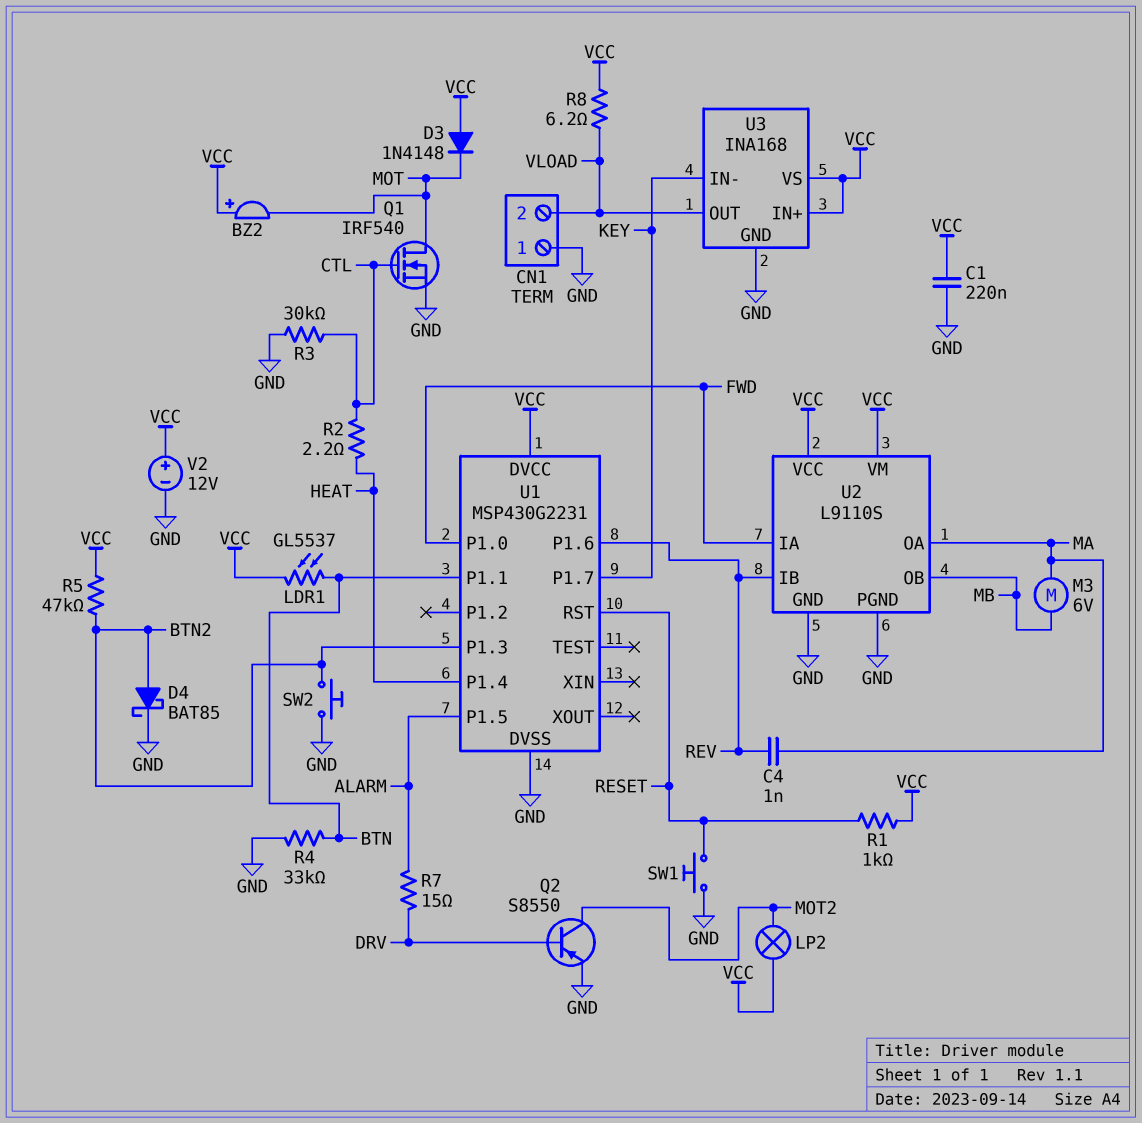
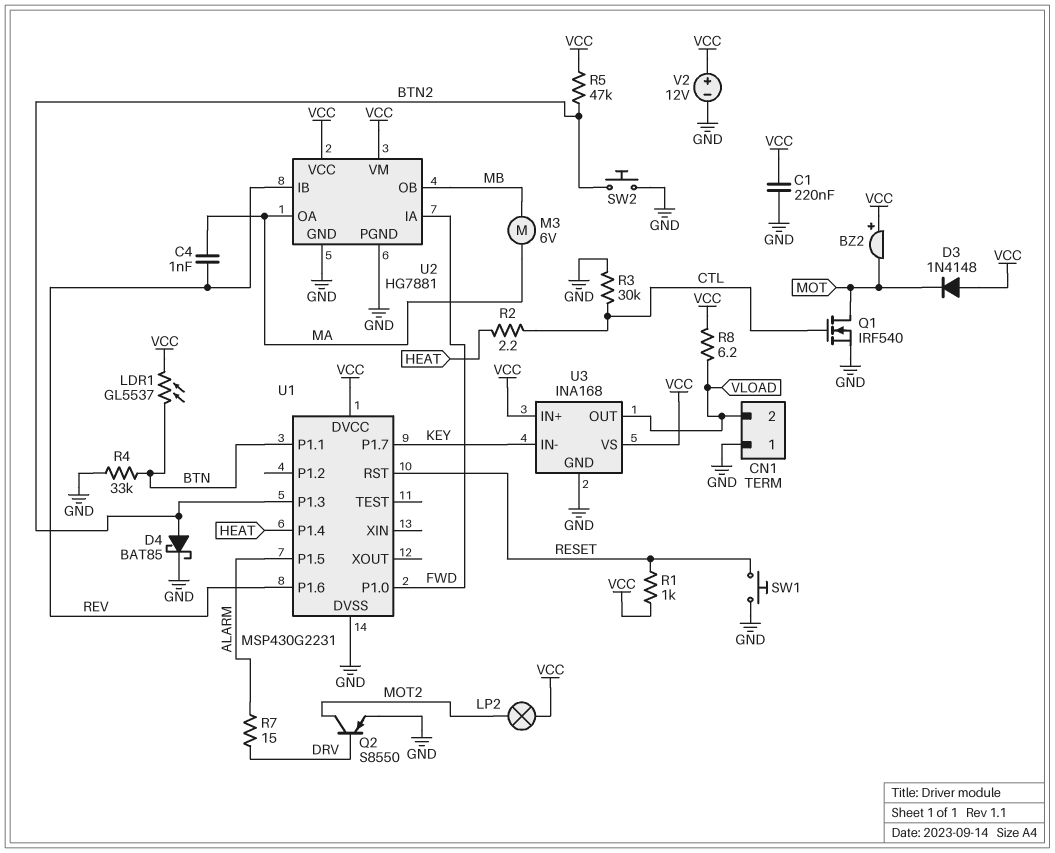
U2: L9110S -> HG7881

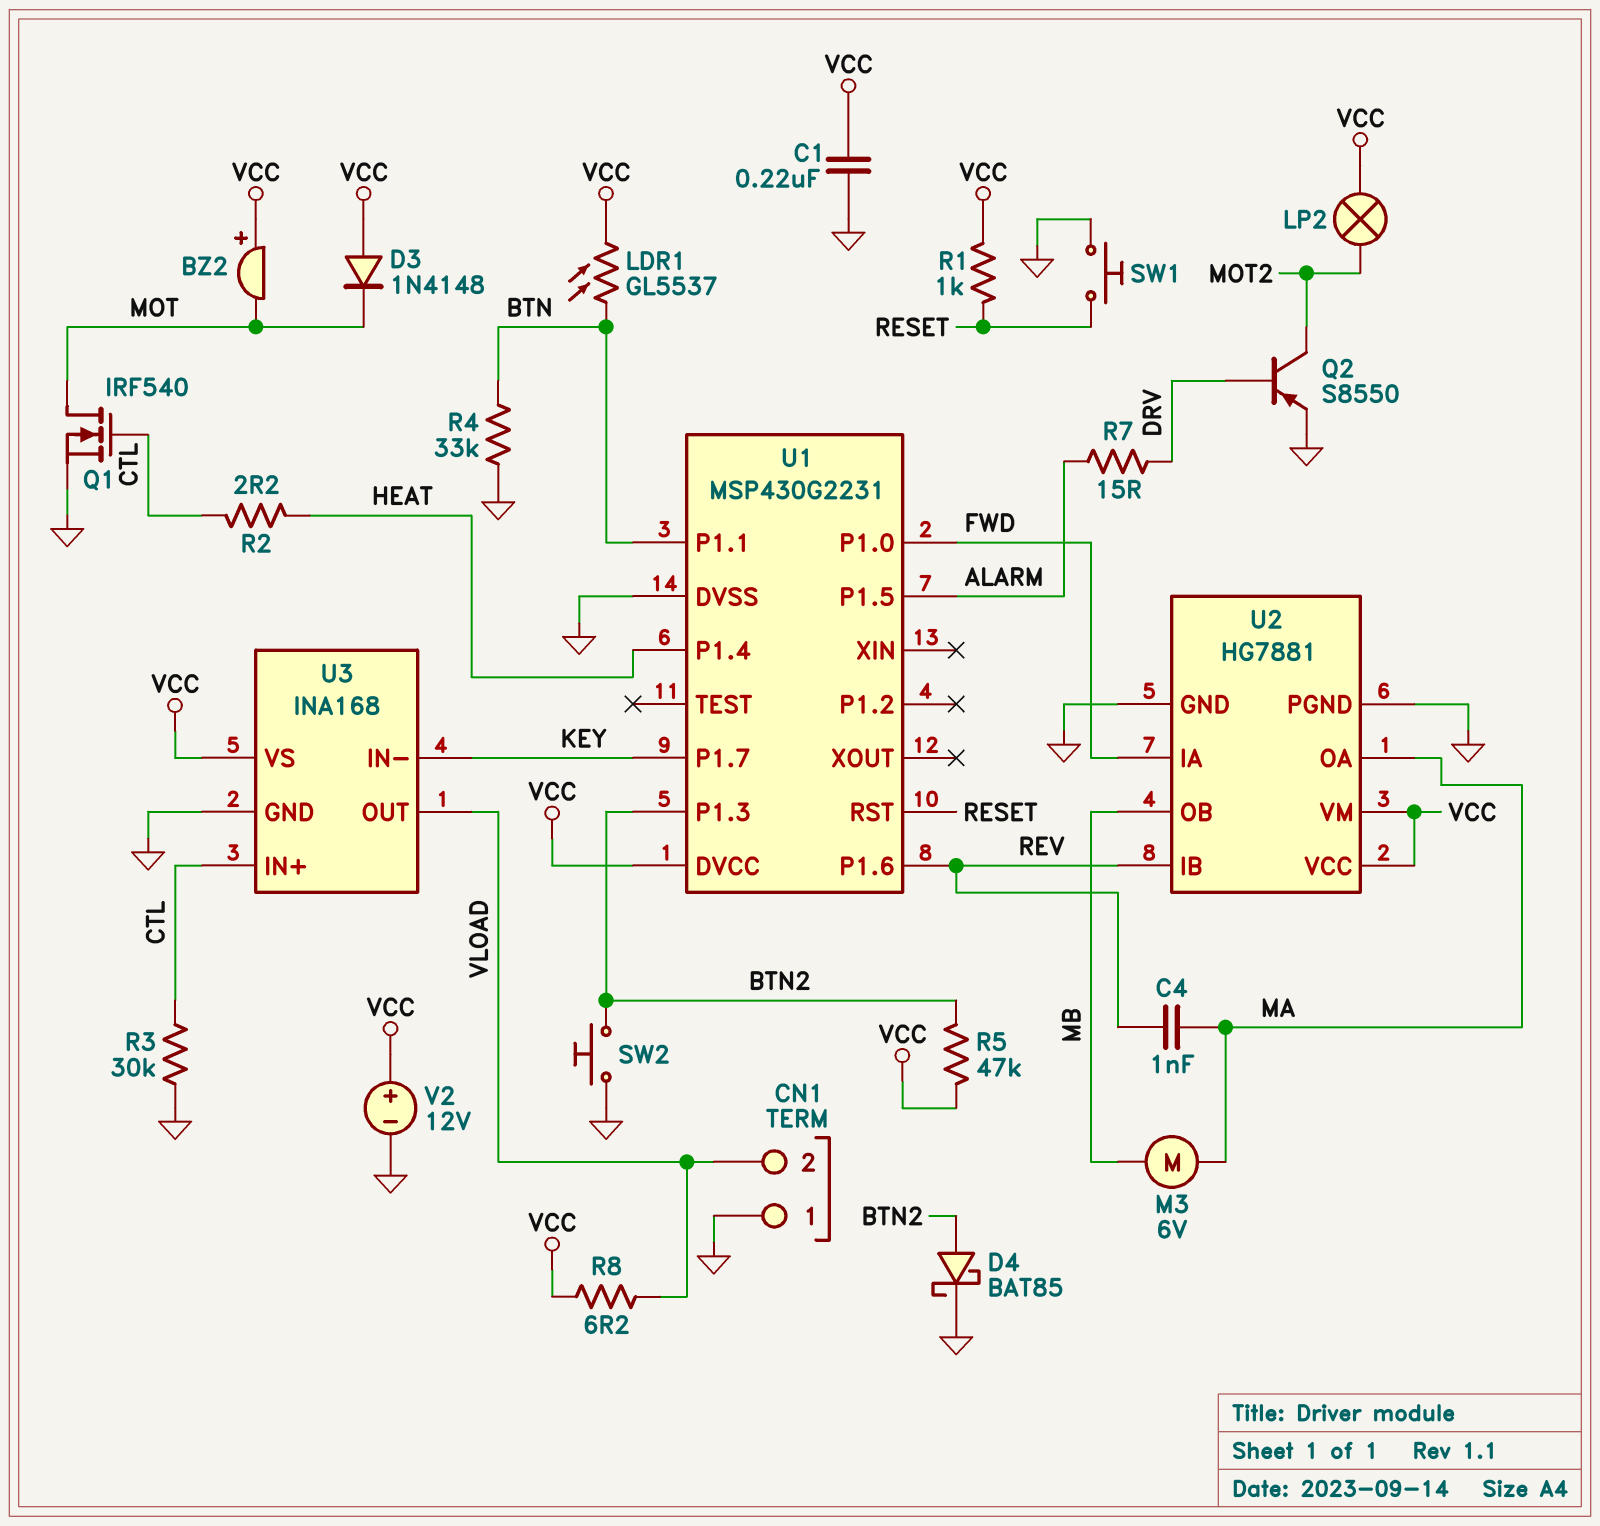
U3 pin IN+: VCC -> CTL

